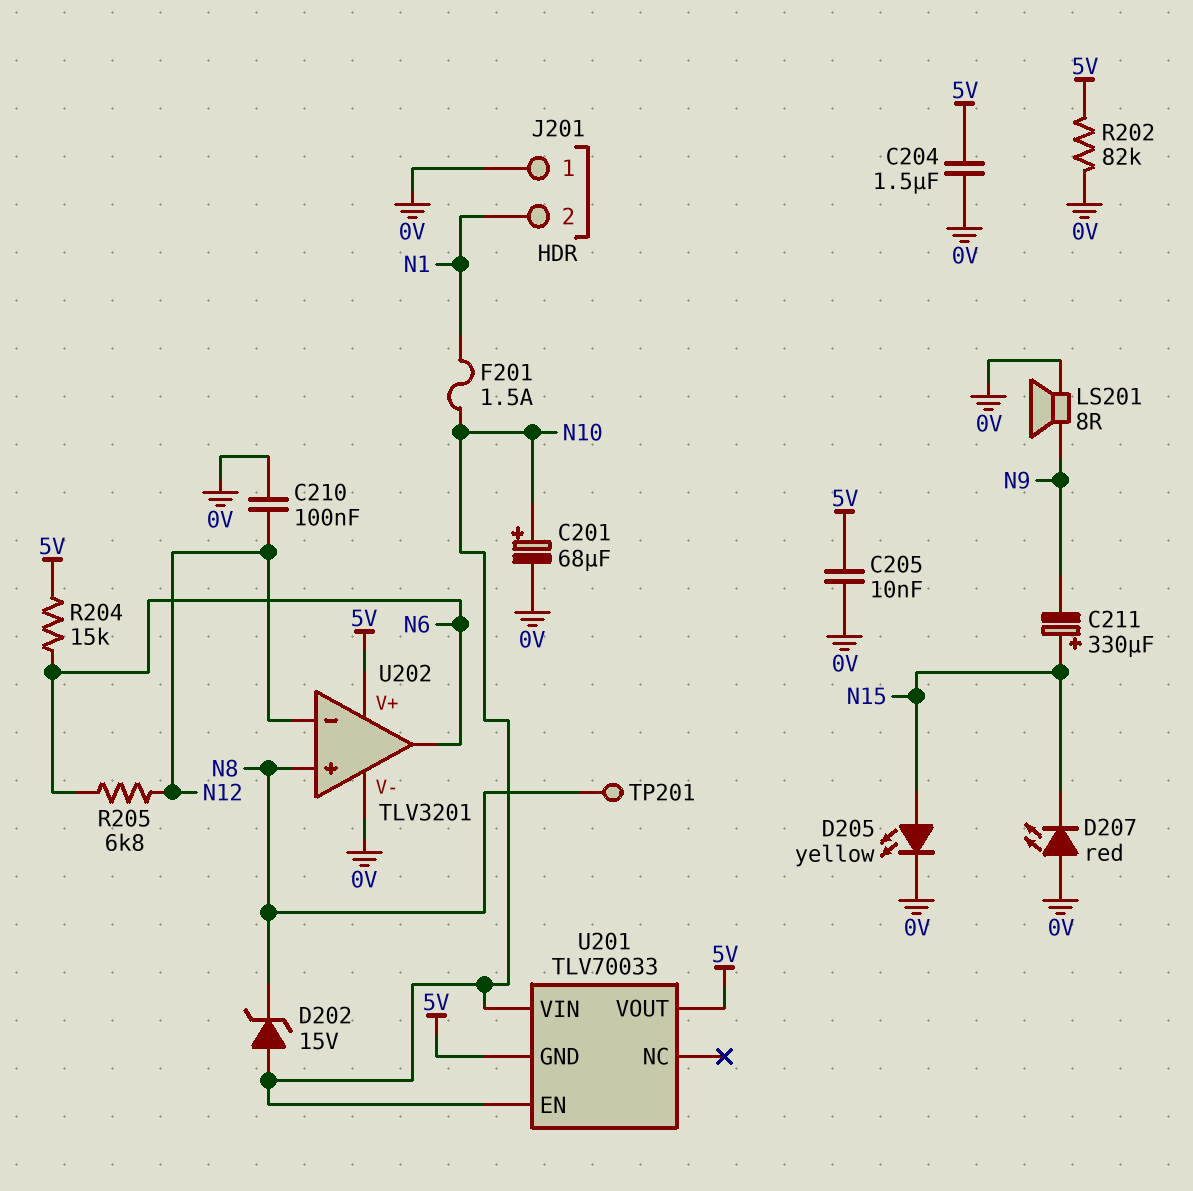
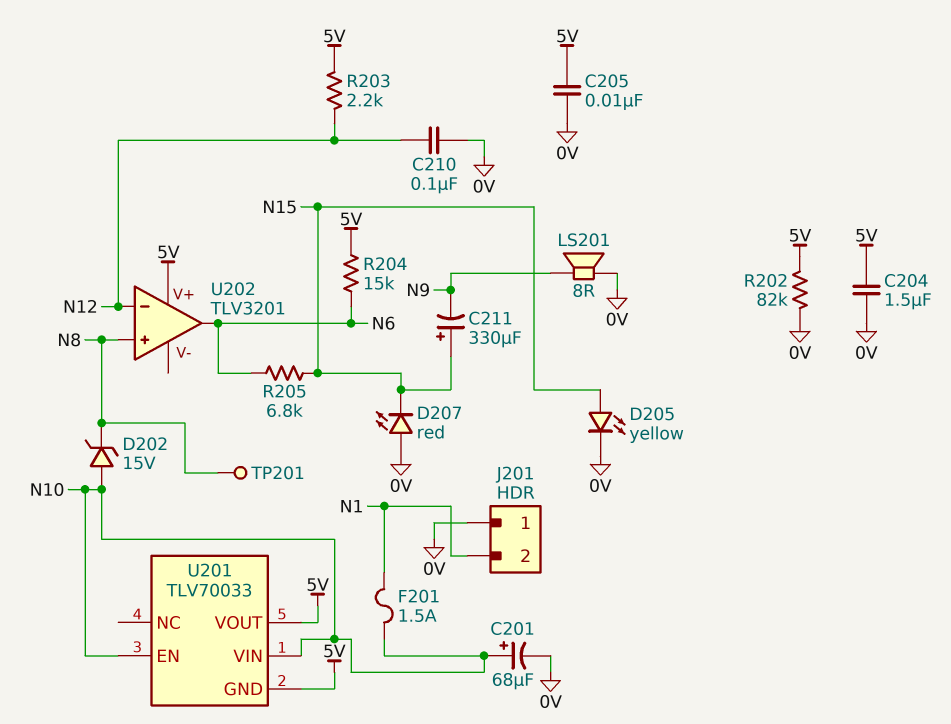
R203: none -> 2.2k (5V, N12)
R205: 6.8k (N6, N12) -> 6.8k (N6, N15)
U202 pin V-: 0V -> none

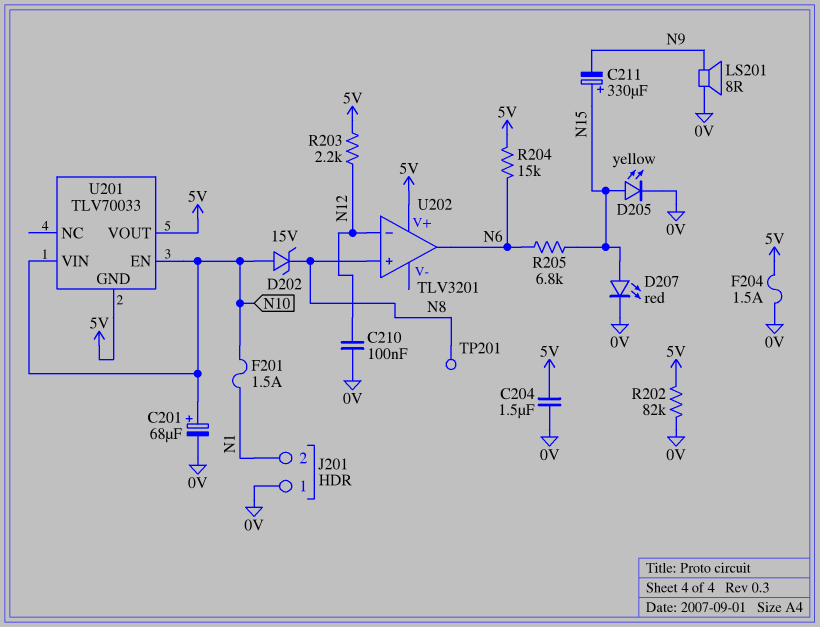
C205: 10nF (0V, 5V) -> none
D207: LED red (A 0V, K N15) -> LED red (A N15, K 0V)
F204: none -> 1.5A (0V, 5V)

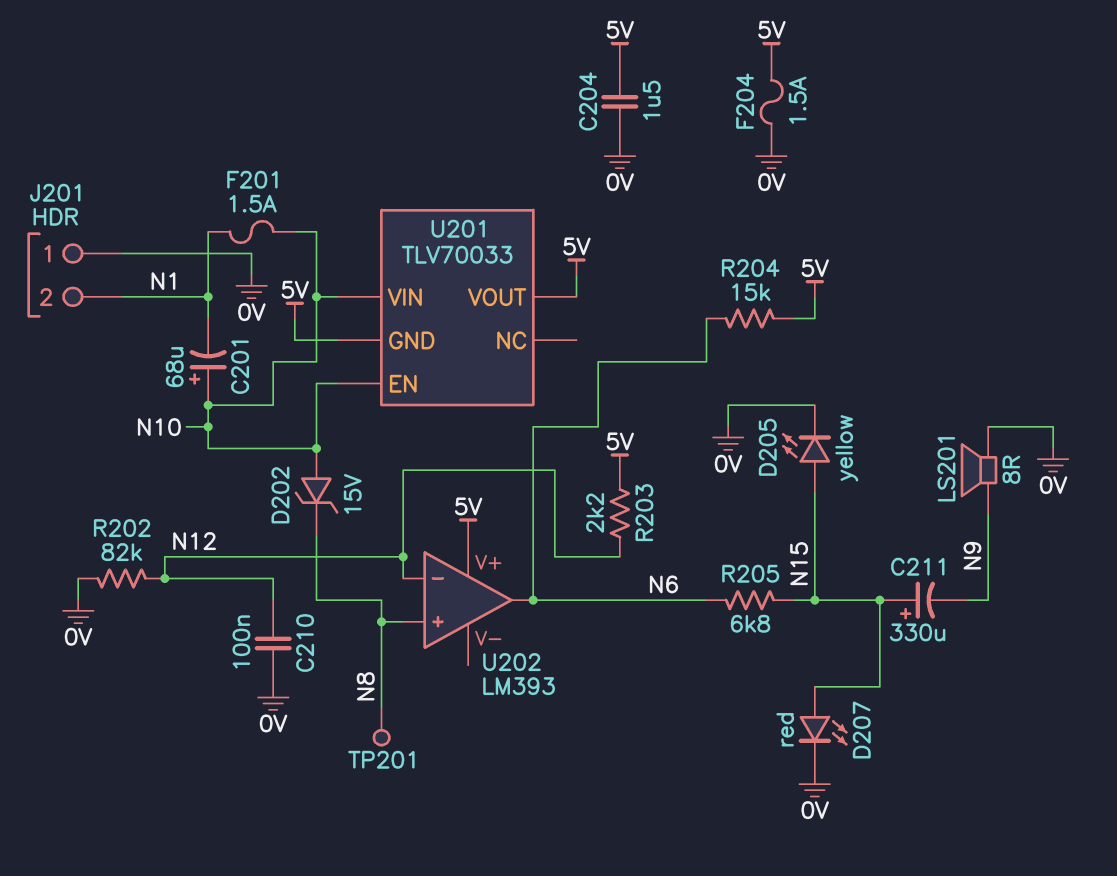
C201: 68uF (plus N10, minus 0V) -> 68uF (plus N10, minus N1)
R202: 82k (0V, 5V) -> 82k (0V, N12)
U202: TLV3201 -> LM393

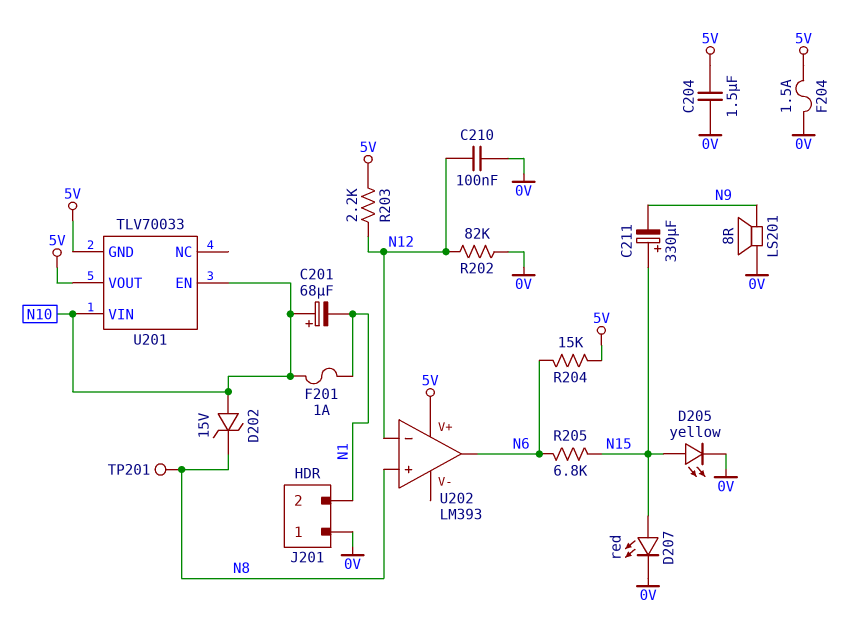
F201: 1.5A (N1, N10) -> 1A (N1, N10)

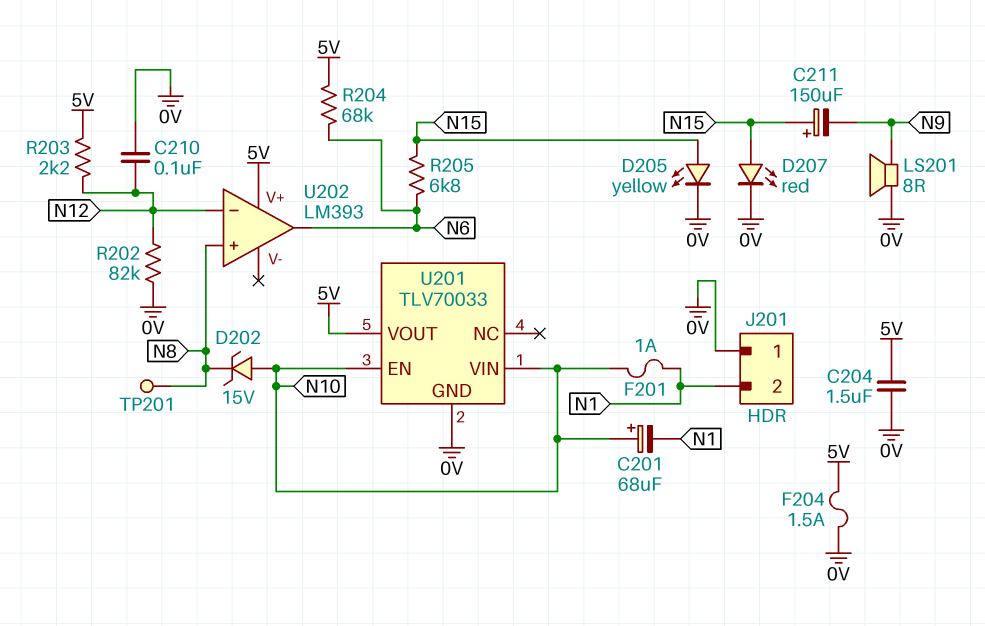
C211: 330uF (plus N15, minus N9) -> 150uF (plus N15, minus N9)
R204: 15k (5V, N6) -> 68k (5V, N6)
U201 pin GND: 5V -> 0V

